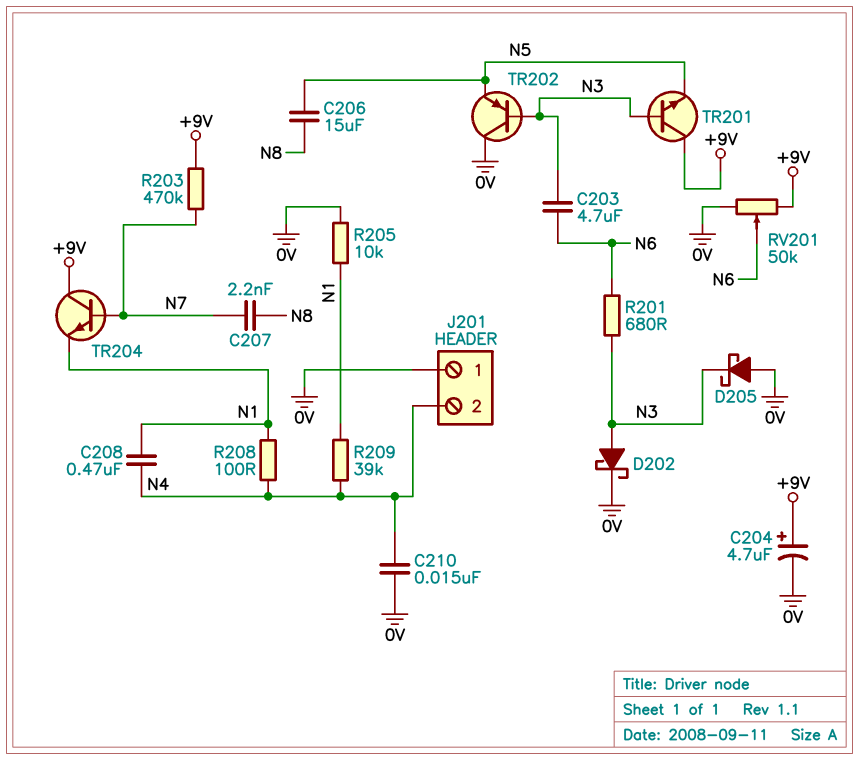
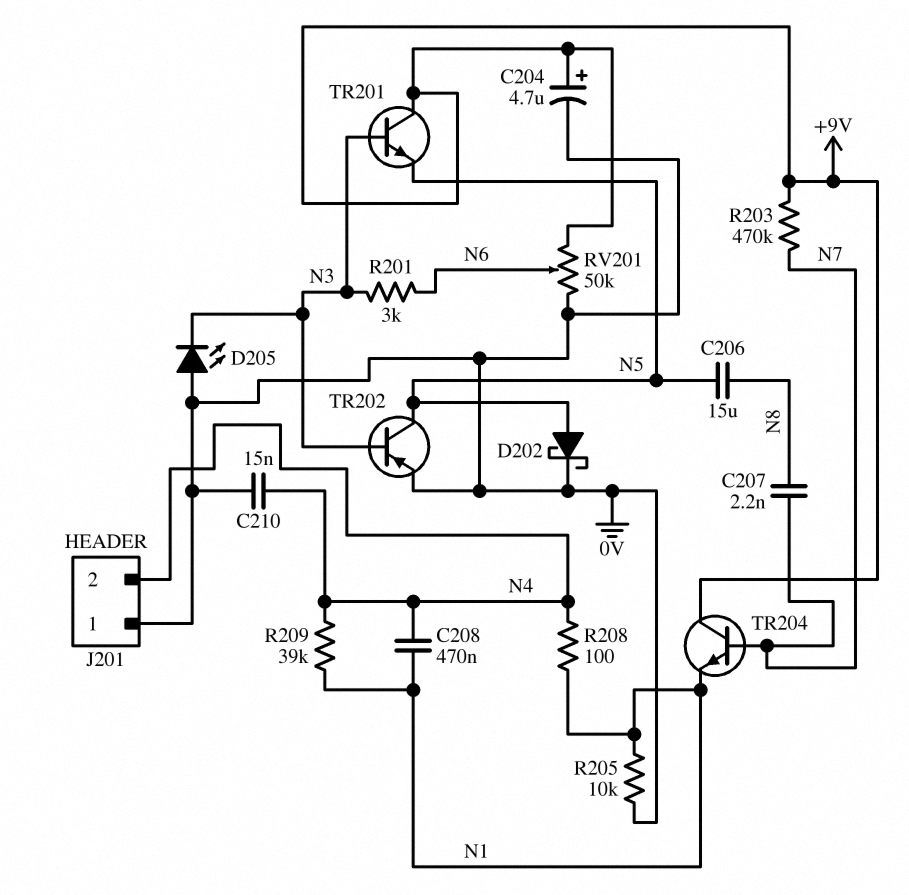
C203: 4.7uF (N3, N6) -> none
D202: schottky (A N3, K 0V) -> schottky (A N5, K 0V)
D205: schottky (A 0V, K N3) -> LED (A 0V, K N3)
R201: 680 (N3, N6) -> 3k (N3, N6)
TR202: PNP (B N3, C 0V, E N5) -> PNP (B N3, C N5, E 0V)

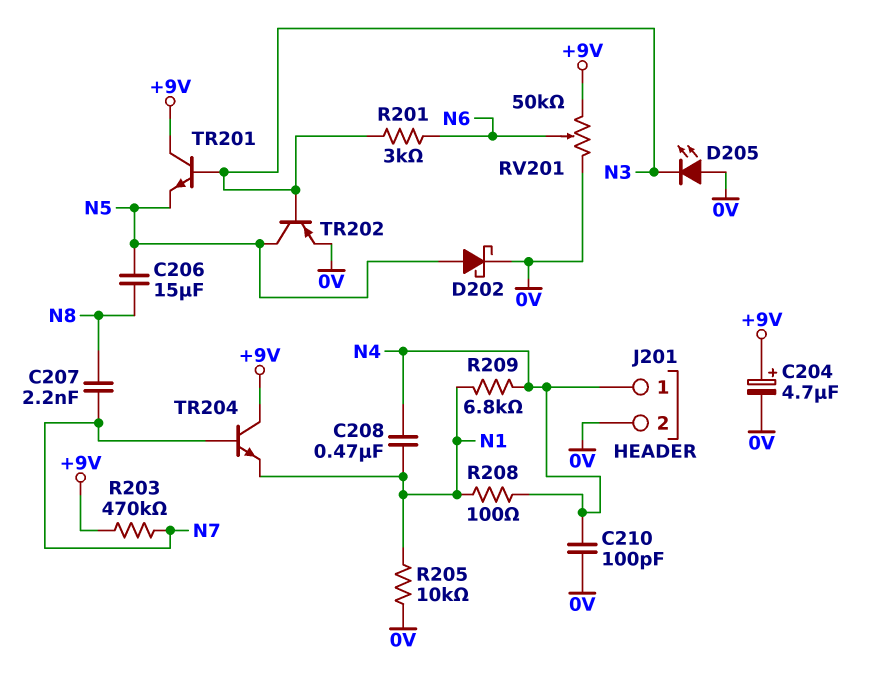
C210: 15nF (0V, N4) -> 100pF (0V, N4)
J201 pin 1: 0V -> N4
J201 pin 2: N4 -> 0V
R209: 39k (N1, N4) -> 6.8k (N1, N4)

